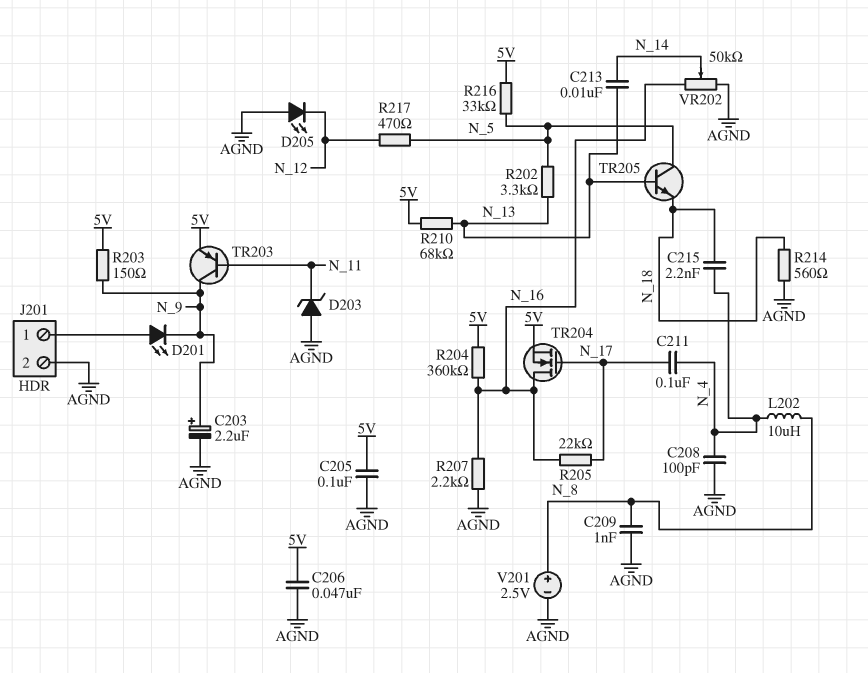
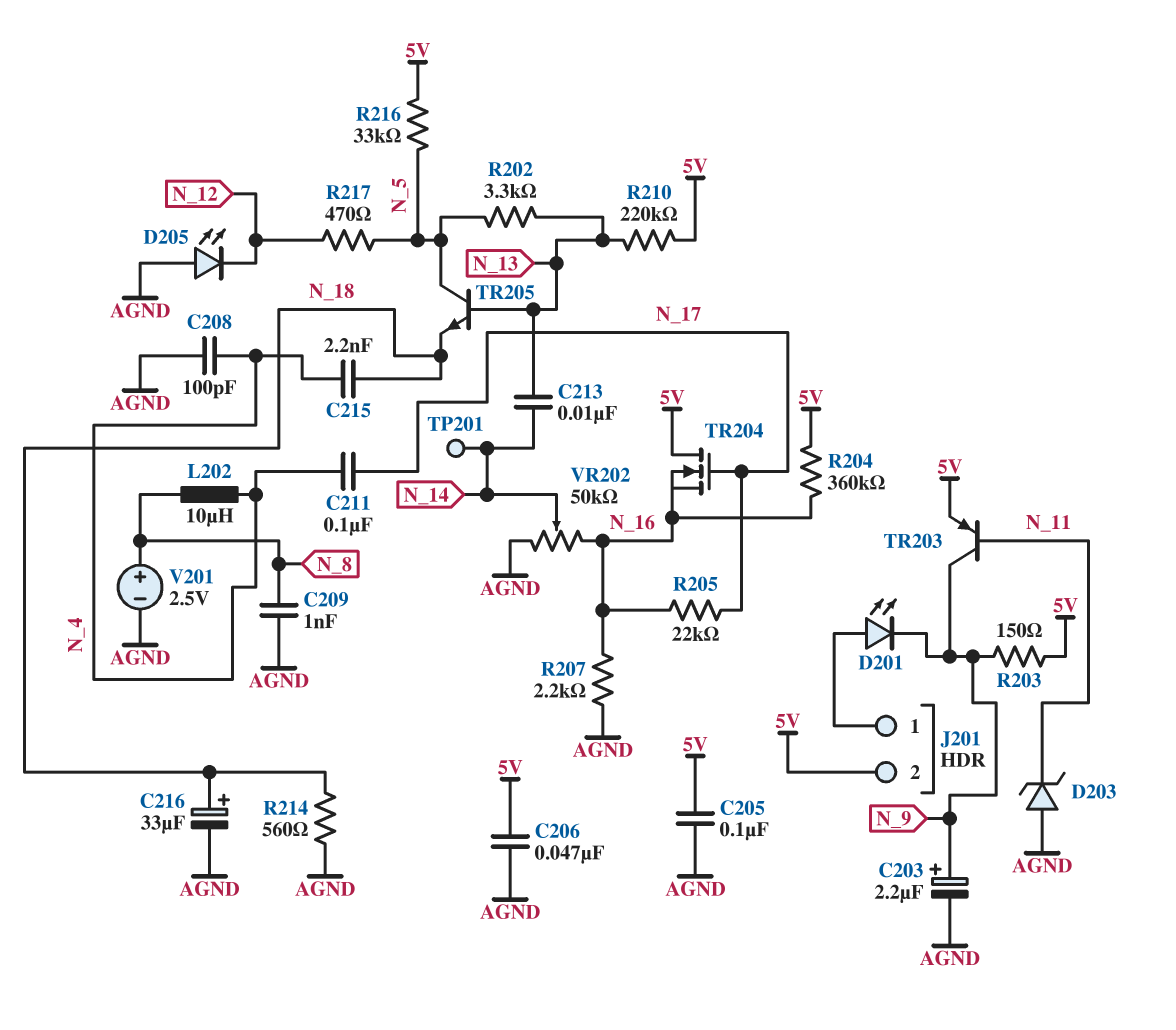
C216: none -> 33uF (plus N_18, minus AGND)
J201 pin 2: AGND -> 5V
R210: 68k (5V, N_13) -> 220k (5V, N_13)
TP201: none -> test point (N_14)
TR204: NMOS (G N_17, D N_16, S 5V) -> NMOS (G N_17, D 5V, S N_16)

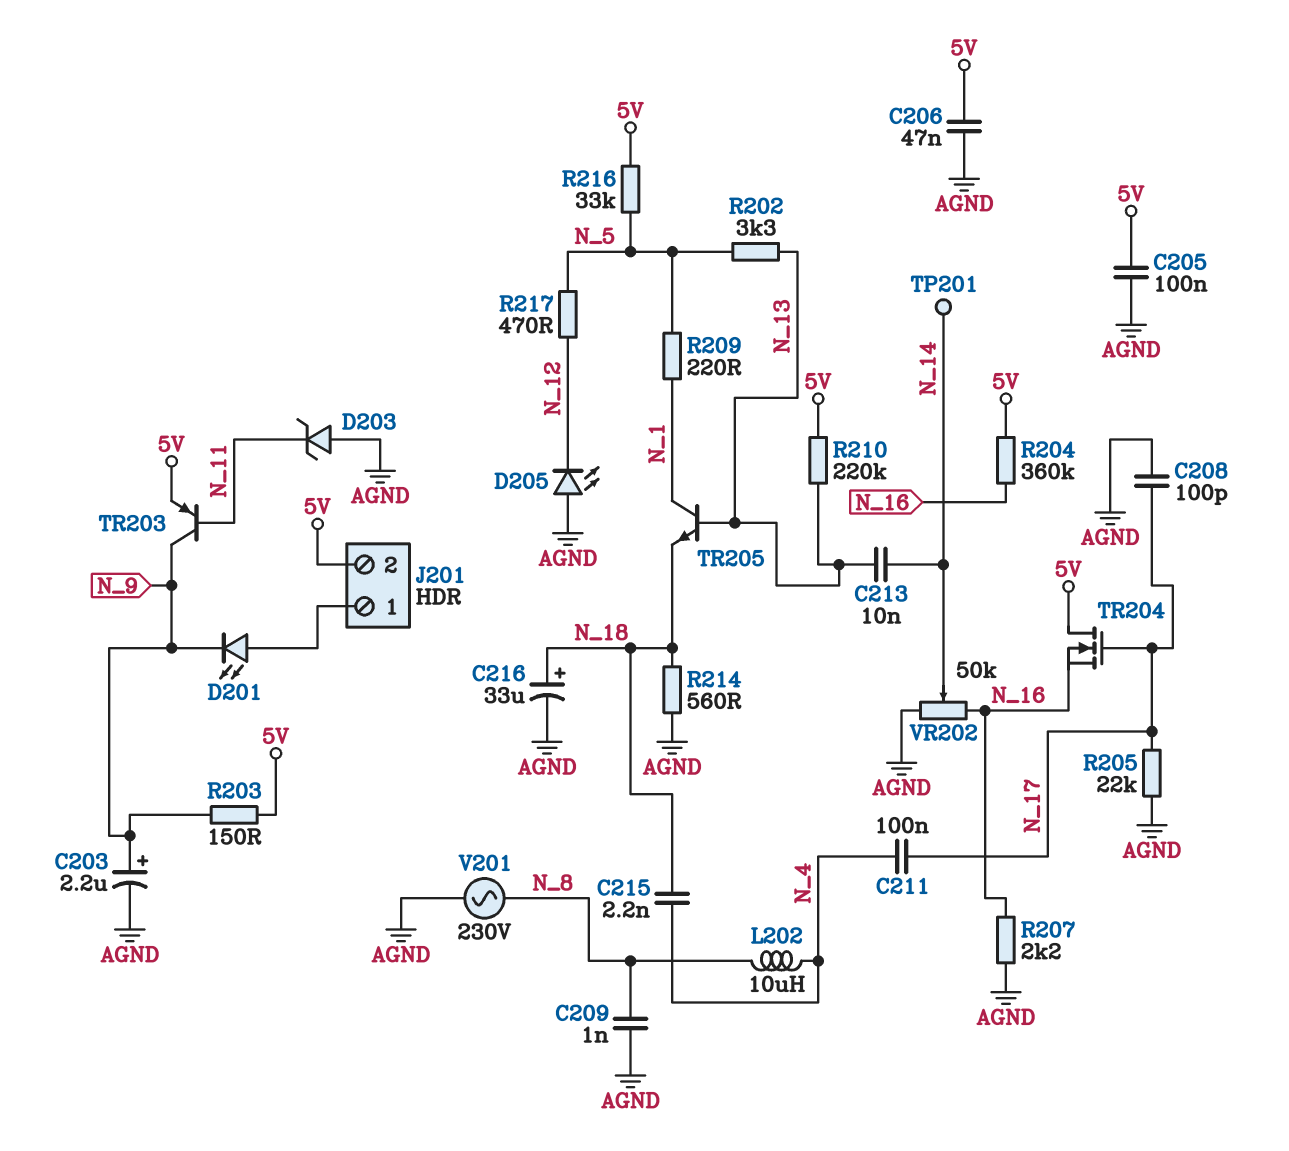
C208: 100pF (AGND, N_4) -> 100pF (AGND, N_17)
R205: 22k (N_16, N_17) -> 22k (AGND, N_17)
R209: none -> 220 (N_1, N_5)
TR205: NPN (B N_13, C N_5, E N_18) -> NPN (B N_13, C N_1, E N_18)
V201: 2.5V (plus N_8, minus AGND) -> AC 230V (AGND, N_8)

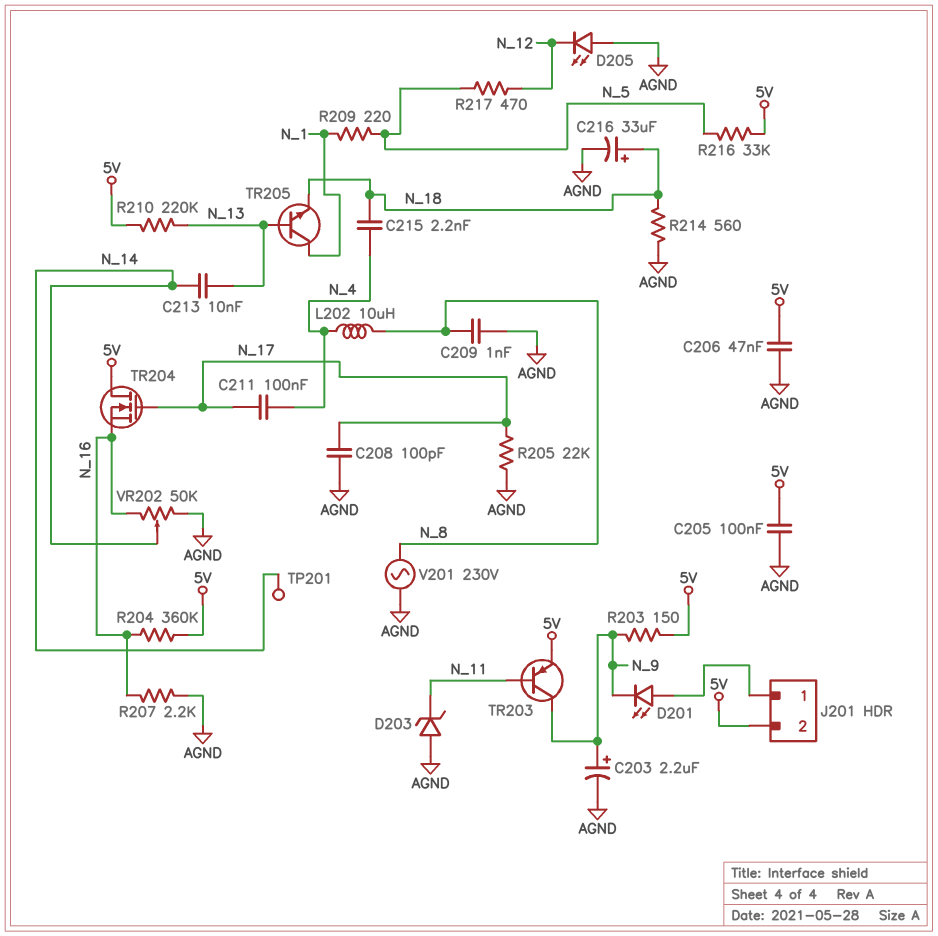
R202: 3.3k (N_5, N_13) -> none

